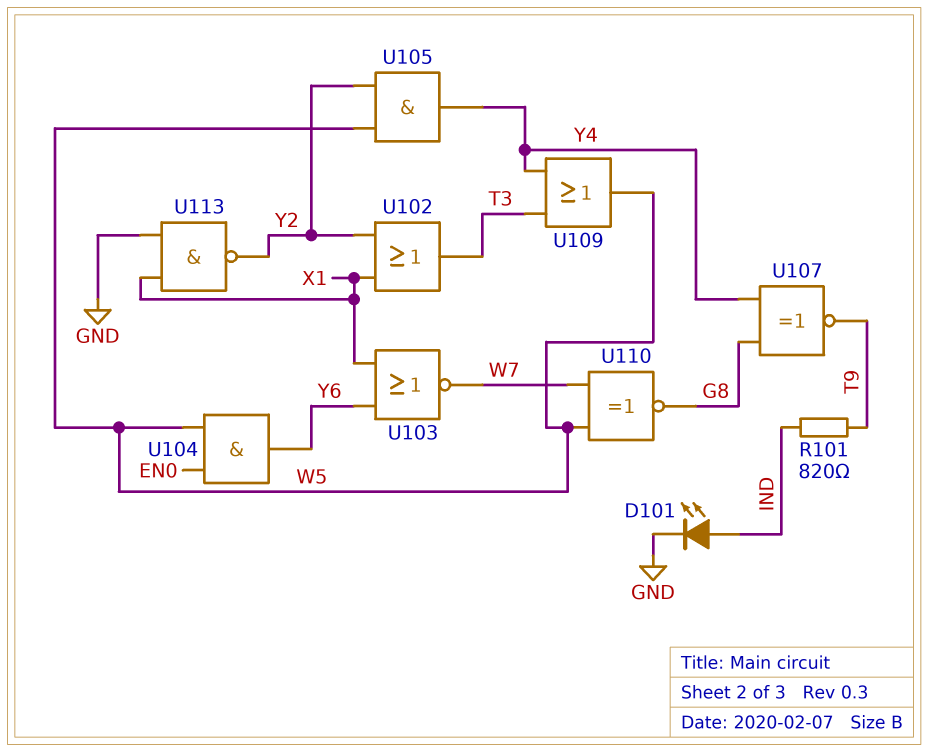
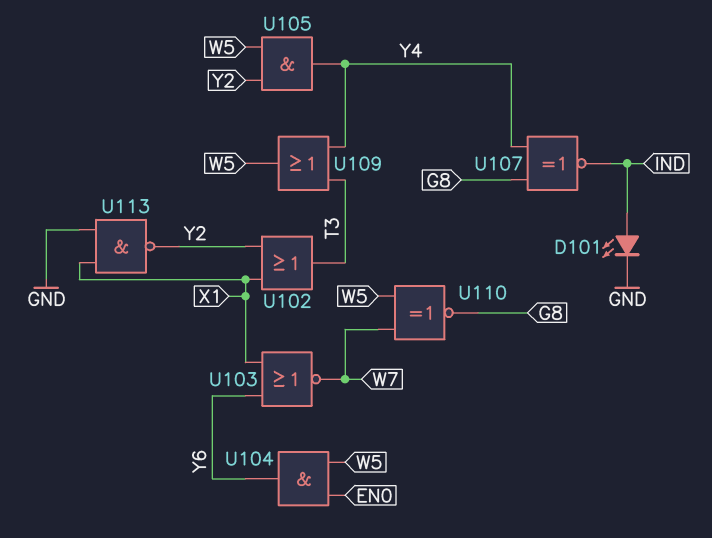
R101: 820 (IND, T9) -> none
U107: XNOR (in G8, in Y4, out T9) -> XNOR (in G8, in Y4, out IND)

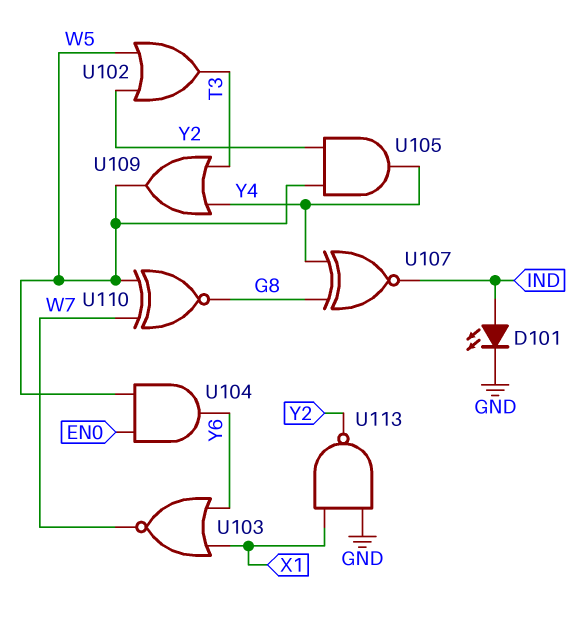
U102: OR (in X1, in Y2, out T3) -> OR (in W5, in Y2, out T3)

